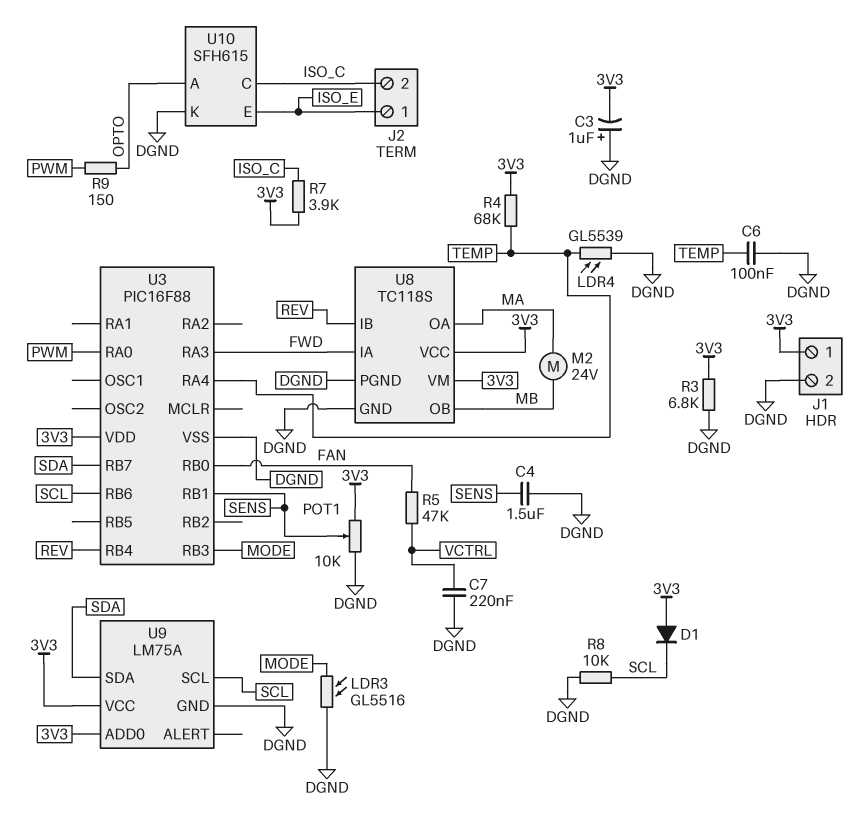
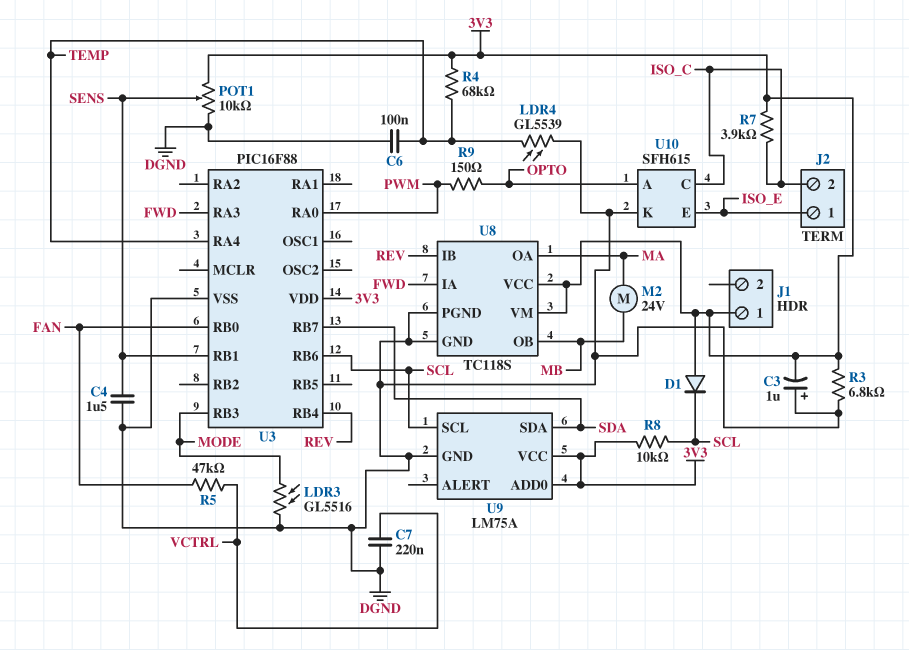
J1 pin 2: DGND -> none
R8: 10k (DGND, SCL) -> 10k (3V3, SCL)

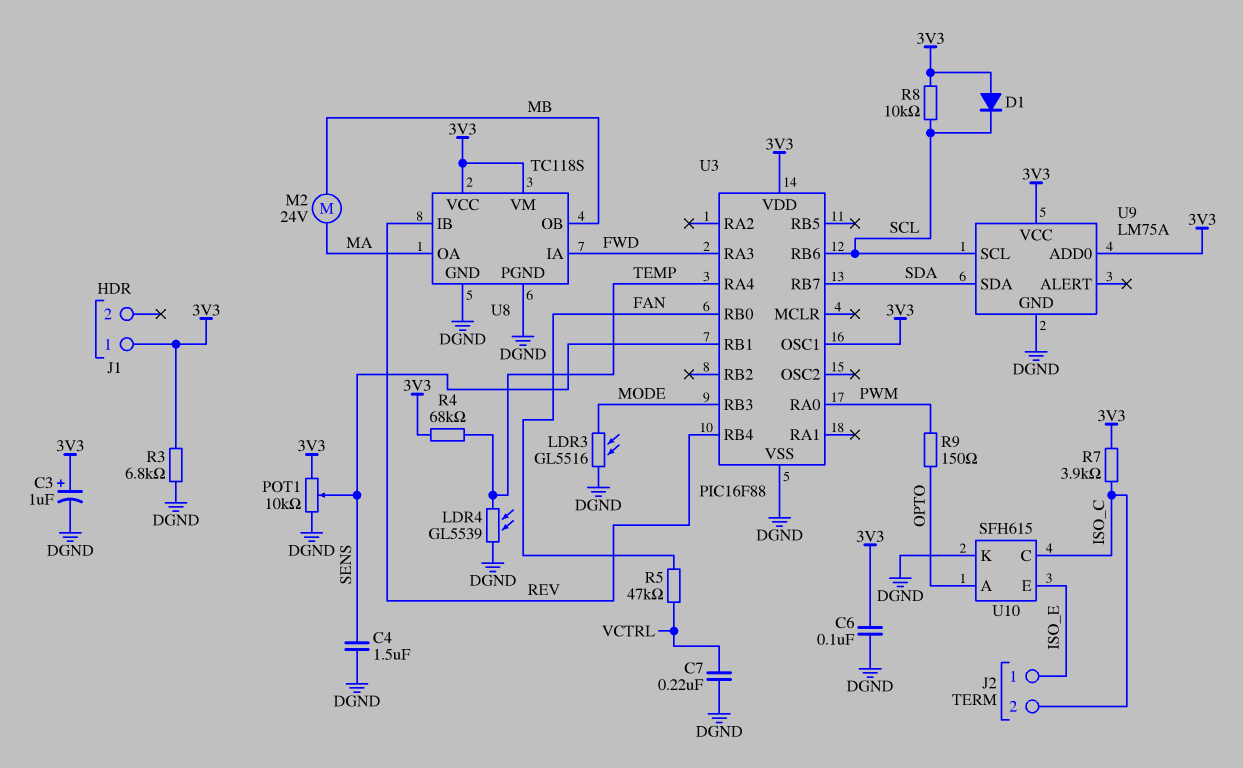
C3: 1uF (plus DGND, minus 3V3) -> 1uF (plus 3V3, minus DGND)
C6: 100nF (DGND, TEMP) -> 100nF (3V3, DGND)
U3 pin OSC1: none -> 3V3

